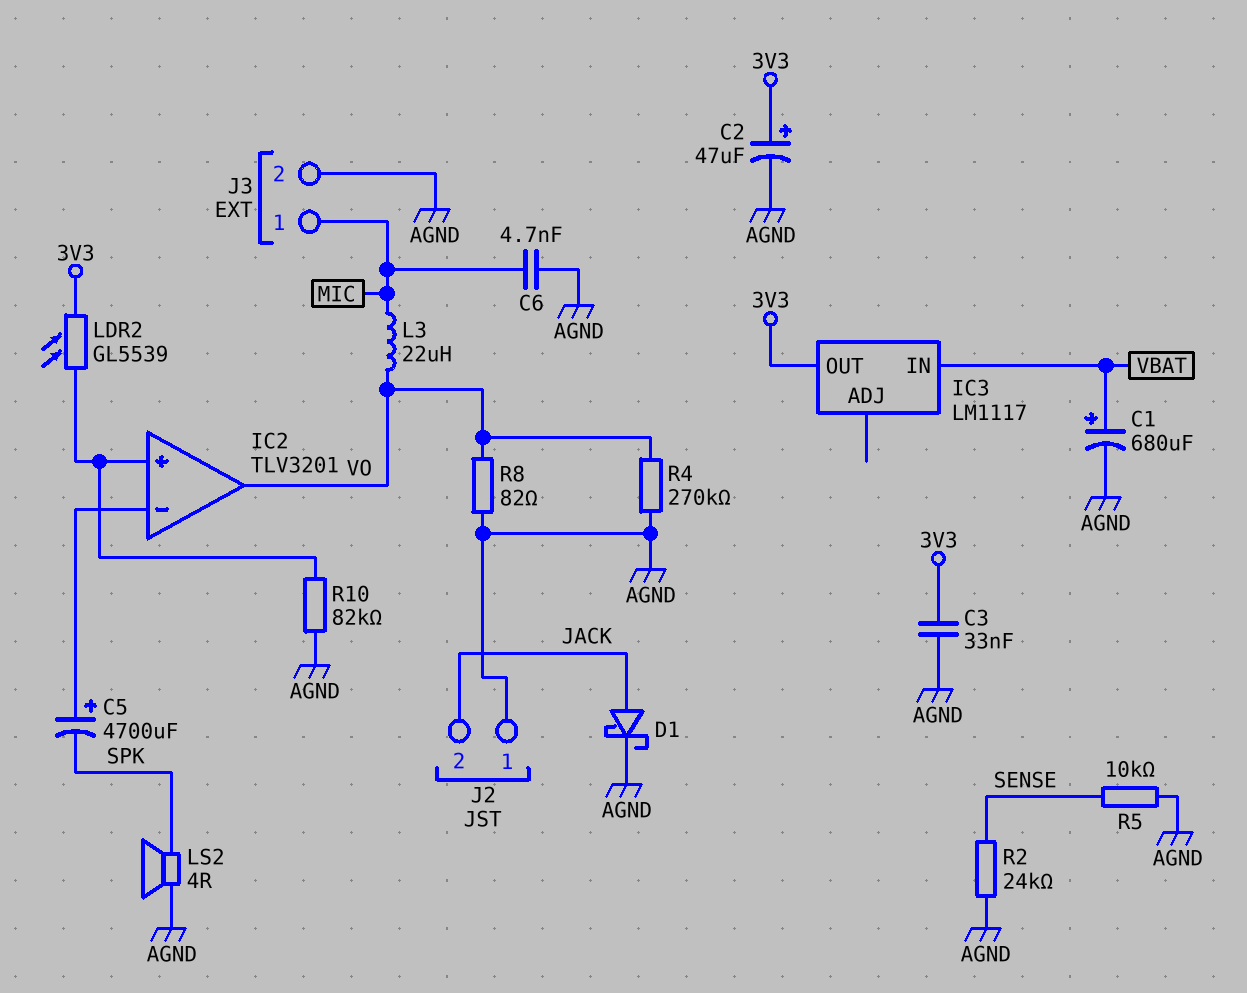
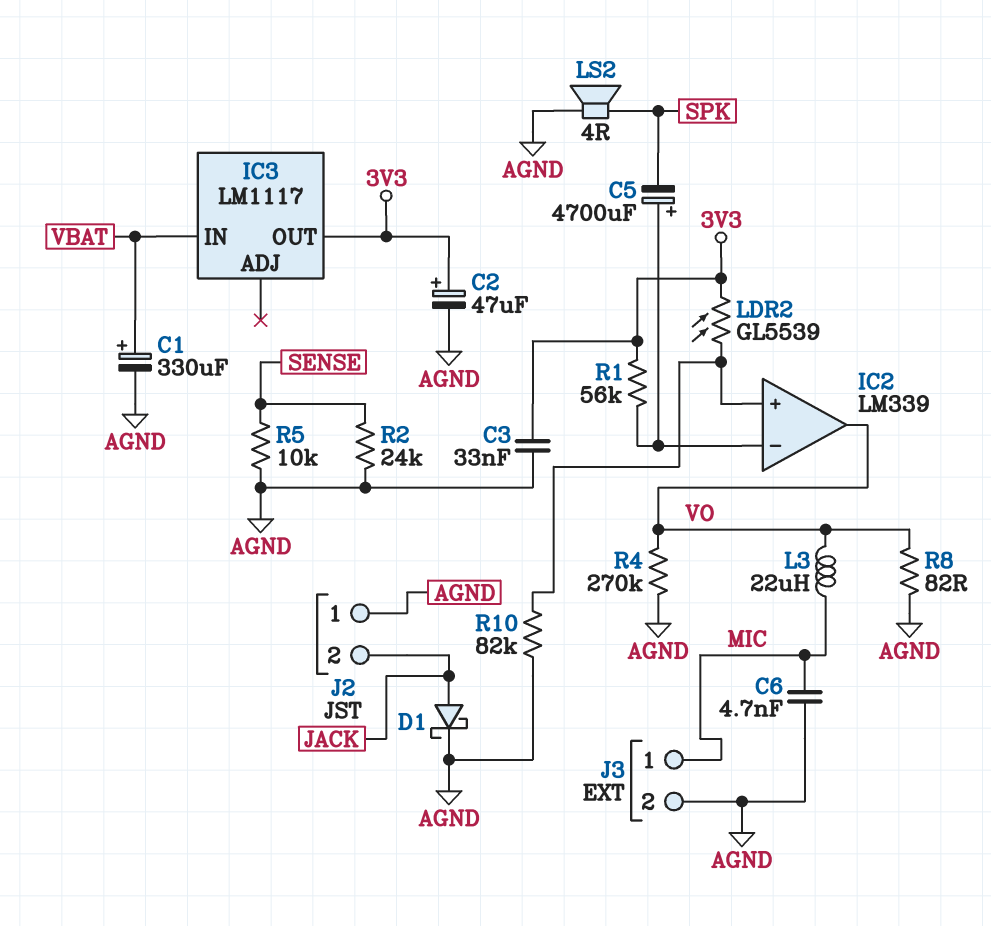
C1: 680uF (plus VBAT, minus AGND) -> 330uF (plus VBAT, minus AGND)
IC2: TLV3201 -> LM339
R1: none -> 56k (3V3, IC2/in-)

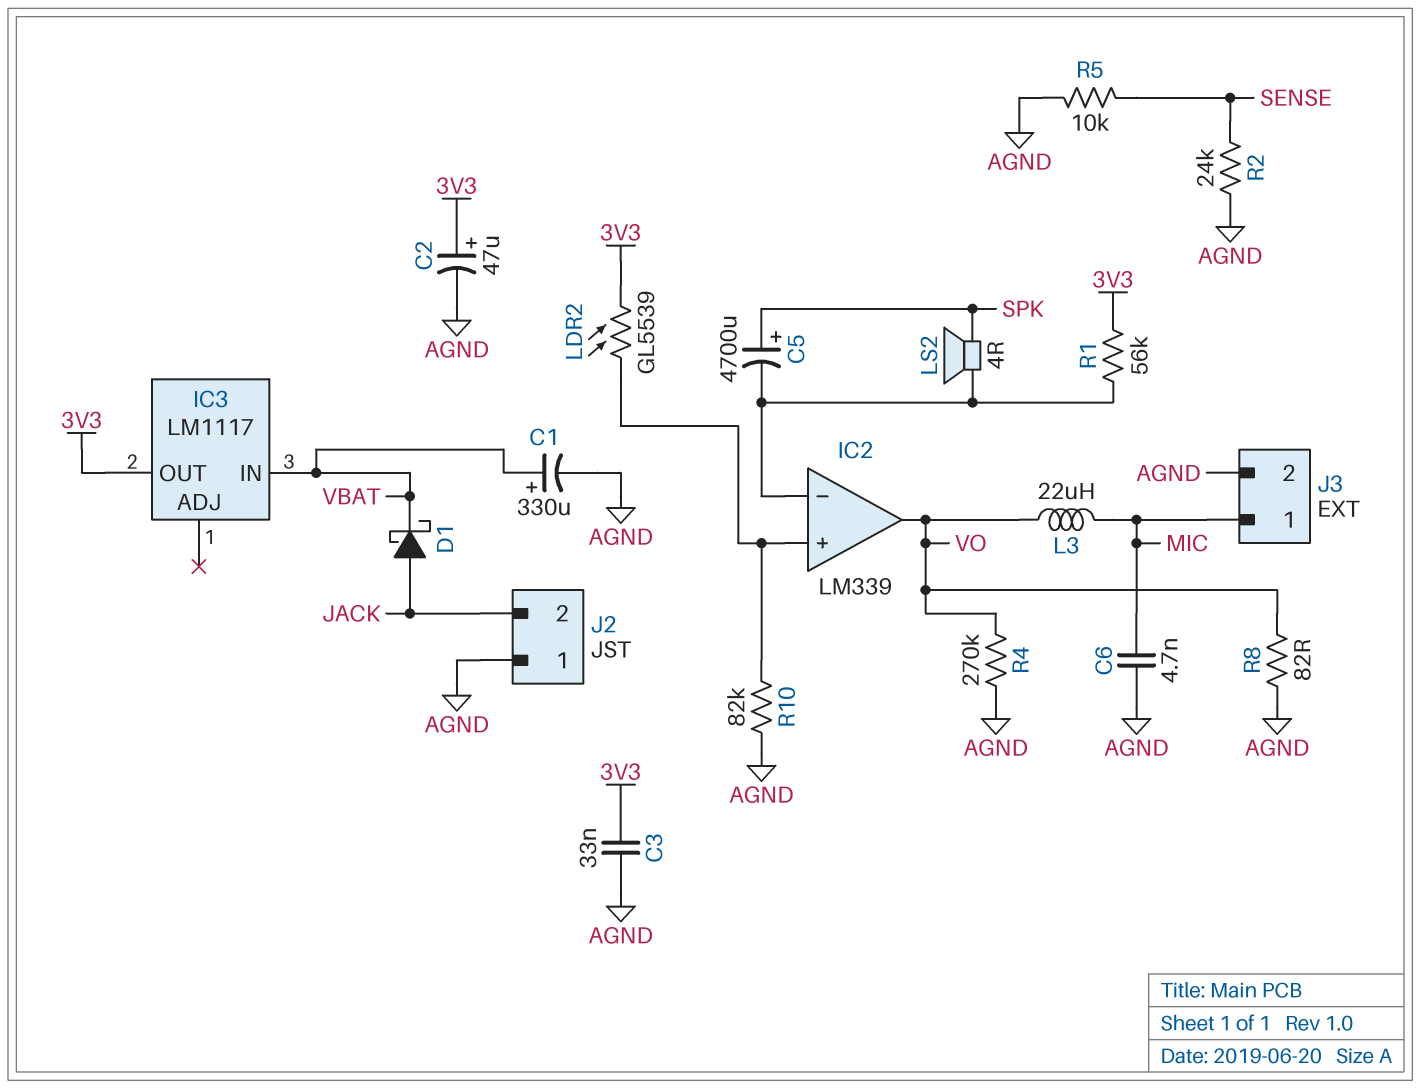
C5: 4700uF (plus IC2/in-, minus SPK) -> 4700uF (plus SPK, minus IC2/in-)
D1: schottky (A JACK, K AGND) -> schottky (A JACK, K VBAT)
LS2: speaker 4R (AGND, SPK) -> speaker 4R (IC2/in-, SPK)

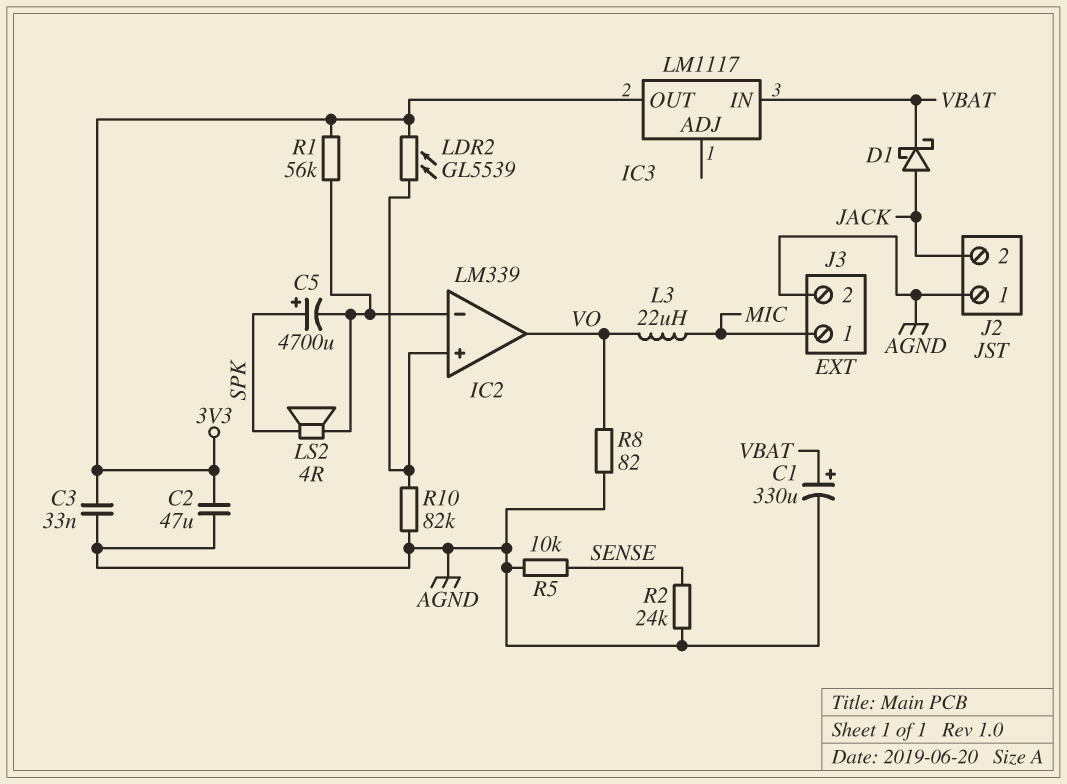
C2: 47uF (plus 3V3, minus AGND) -> 47uF (3V3, AGND)
C6: 4.7nF (AGND, MIC) -> none
R4: 270k (AGND, VO) -> none

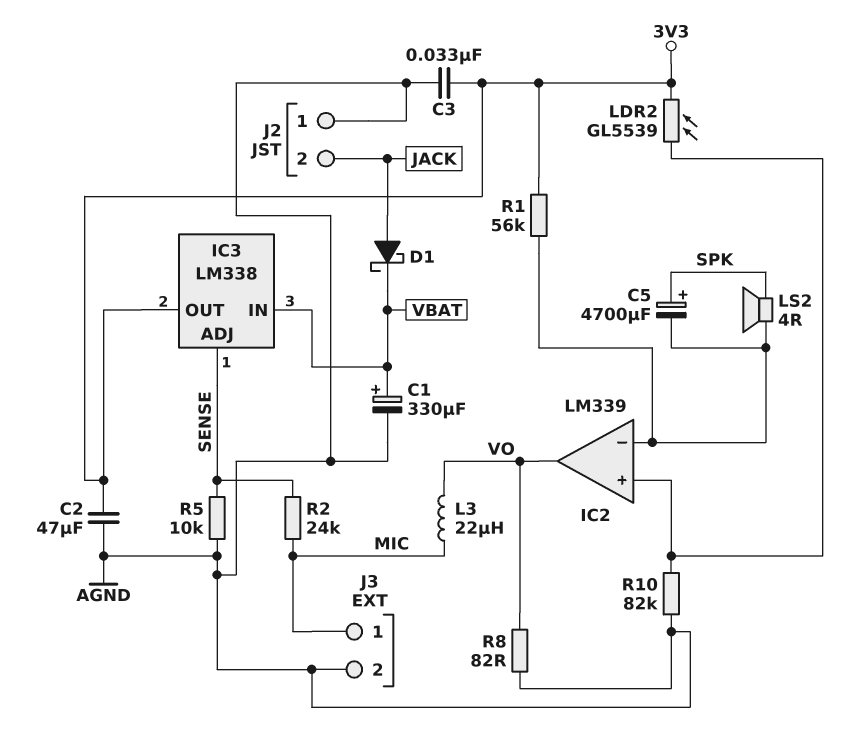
IC3: LM1117 -> LM338
IC3 pin ADJ: none -> SENSE
R2: 24k (AGND, SENSE) -> 24k (MIC, SENSE)

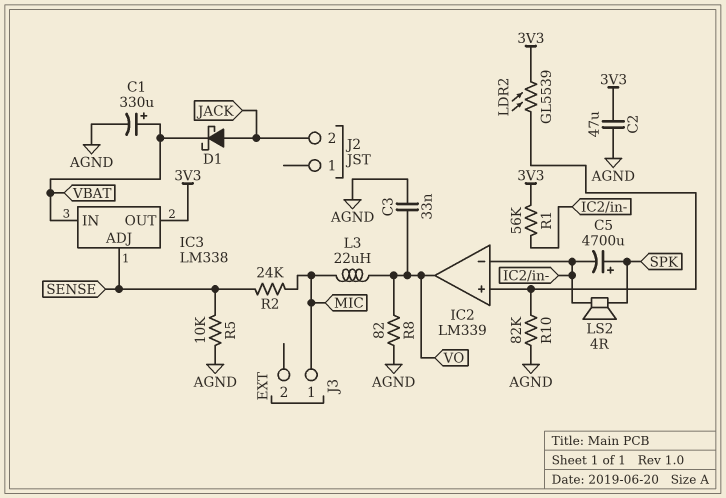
C3: 33nF (3V3, AGND) -> 33nF (AGND, VO)
J2 pin 1: AGND -> none
J3 pin 2: AGND -> none

